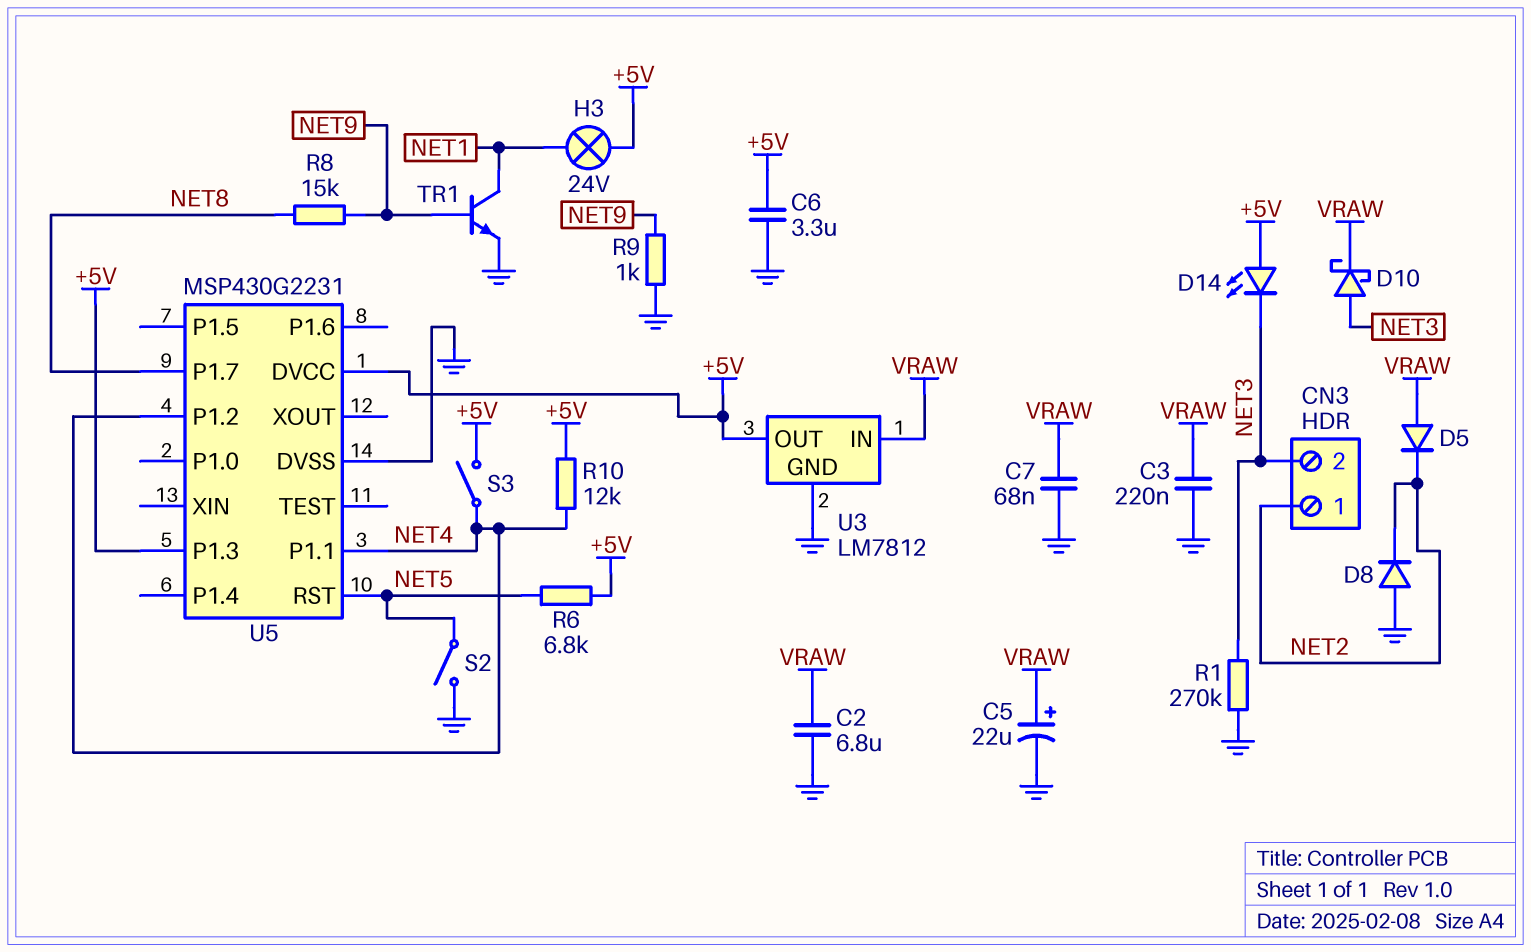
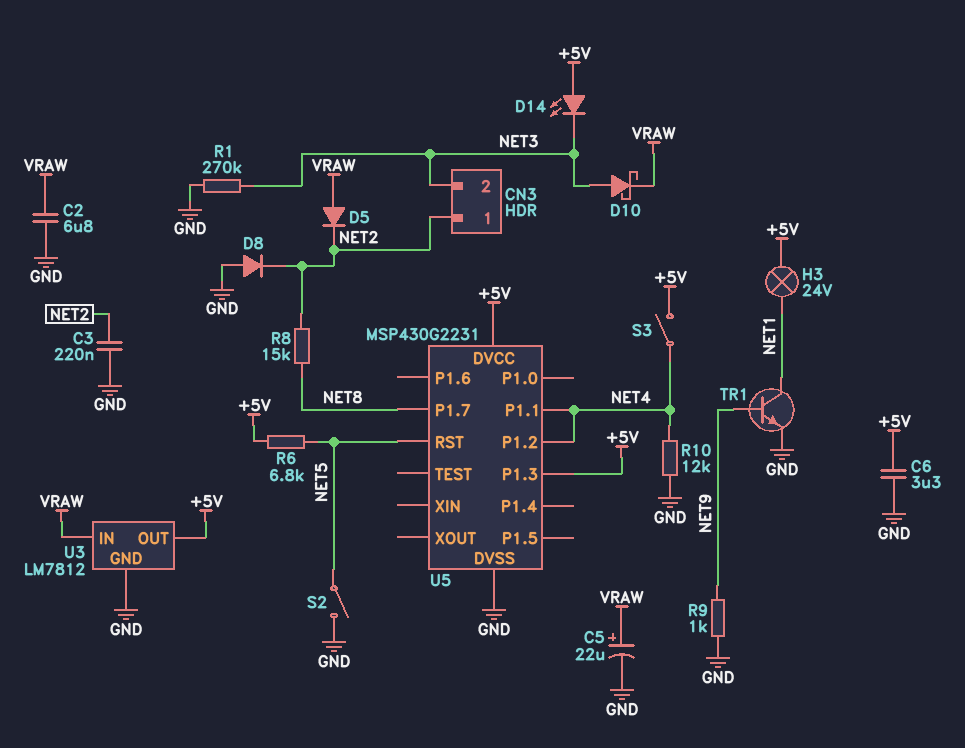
C3: 220nF (GND, VRAW) -> 220nF (GND, NET2)
C7: 68nF (GND, VRAW) -> none
R8: 15k (NET8, NET9) -> 15k (NET2, NET8)
R10: 12k (+5V, NET4) -> 12k (GND, NET4)

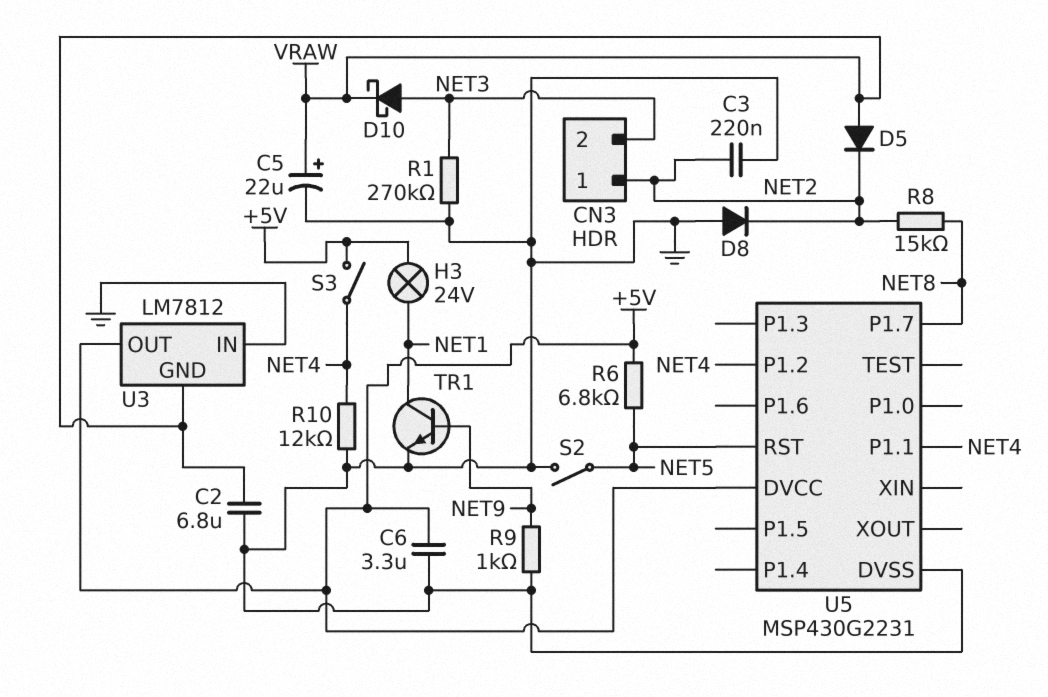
D14: LED (A +5V, K NET3) -> none
U3 pin GND: GND -> VRAW
U3 pin IN: VRAW -> GND
U5 pin P1.3: +5V -> none

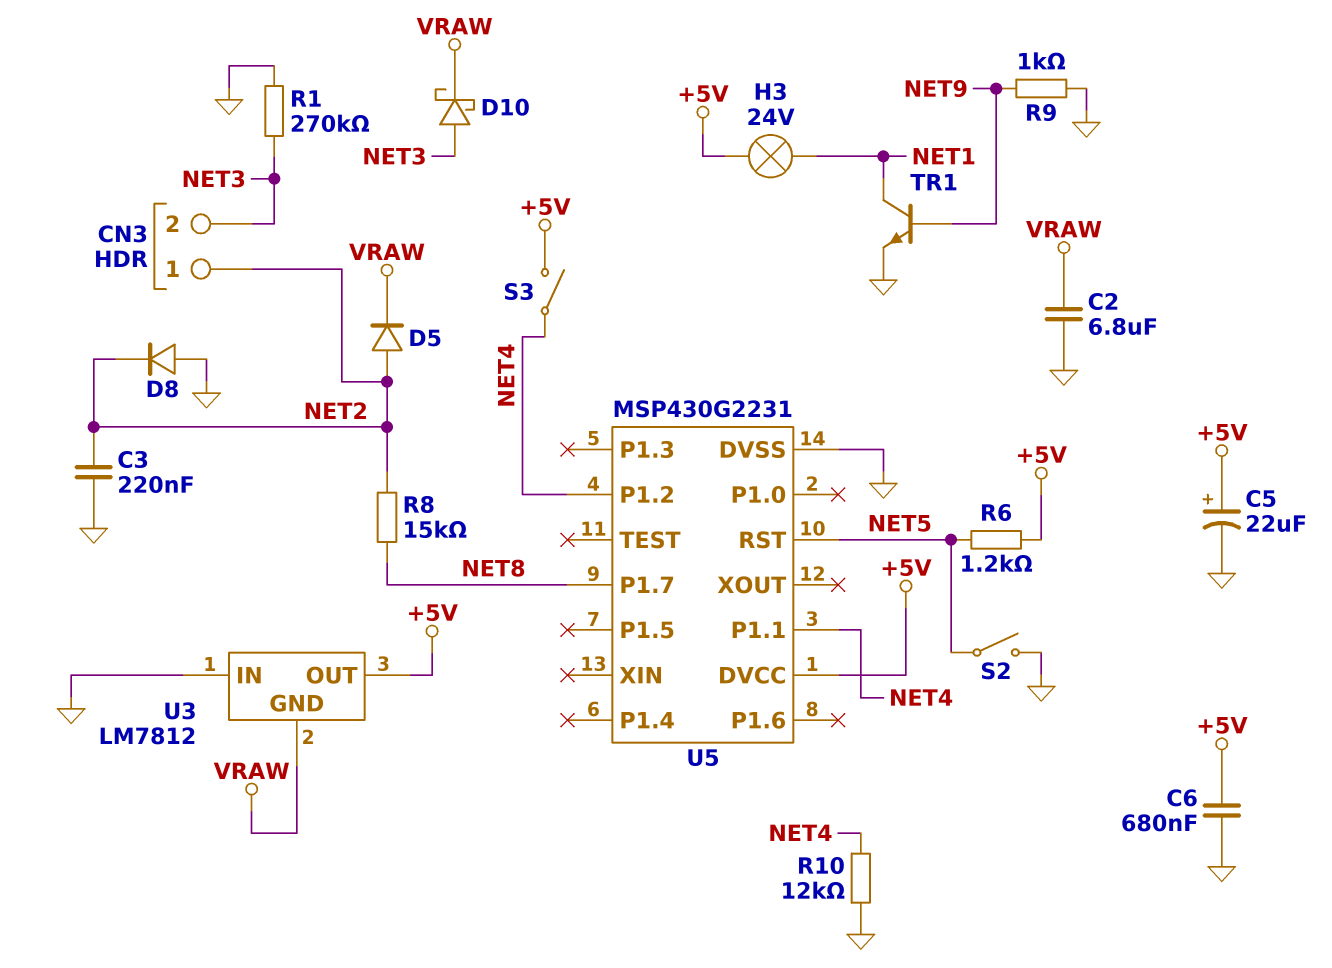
C5: 22uF (plus VRAW, minus GND) -> 22uF (plus +5V, minus GND)
C6: 3.3uF (+5V, GND) -> 680nF (+5V, GND)
D5: diode (A VRAW, K NET2) -> diode (A NET2, K VRAW)
R6: 6.8k (+5V, NET5) -> 1.2k (+5V, NET5)

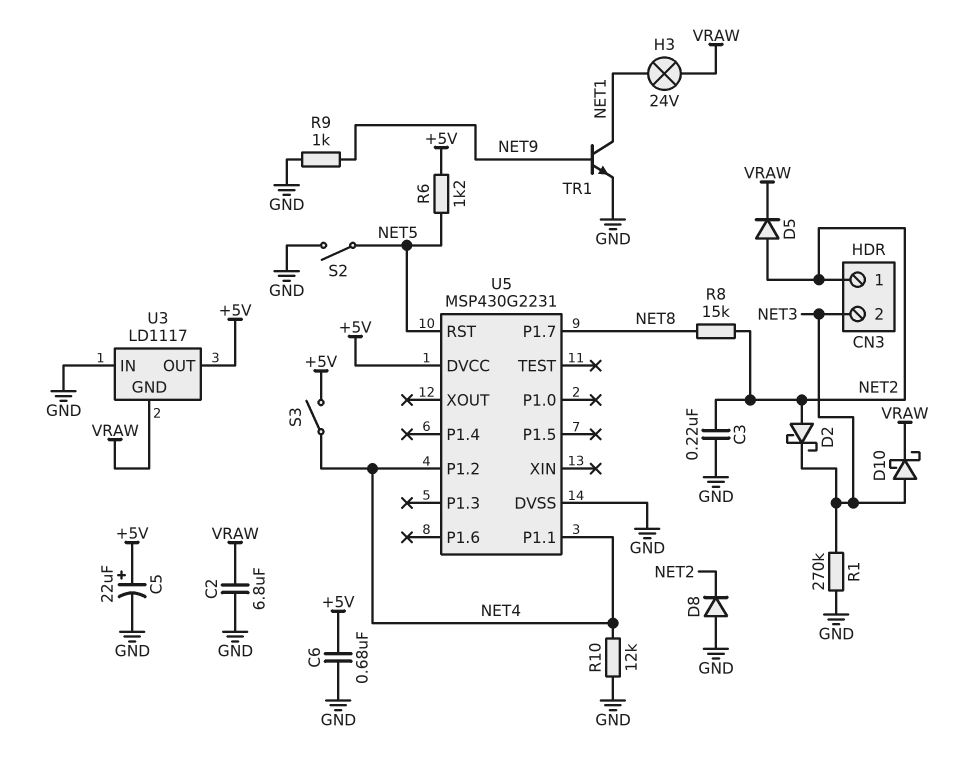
D2: none -> schottky (A NET2, K NET3)
H3: lamp 24V (+5V, NET1) -> lamp 24V (NET1, VRAW)
U3: LM7812 -> LD1117

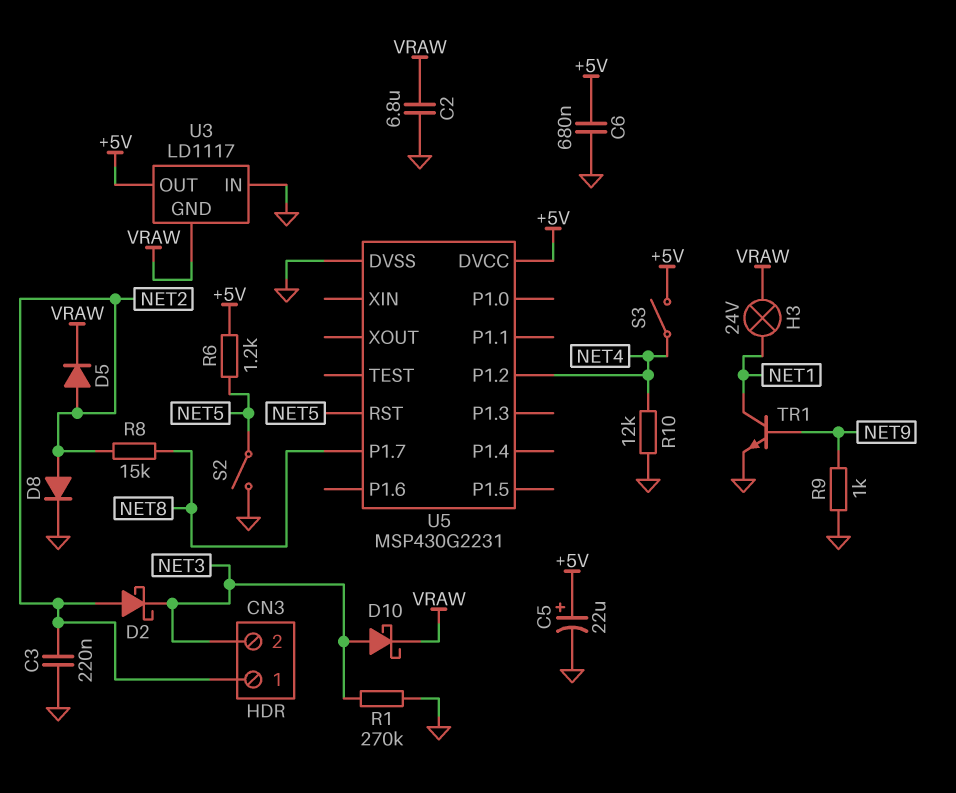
D8: diode (A GND, K NET2) -> diode (A NET2, K GND)
U5 pin P1.1: NET4 -> none

